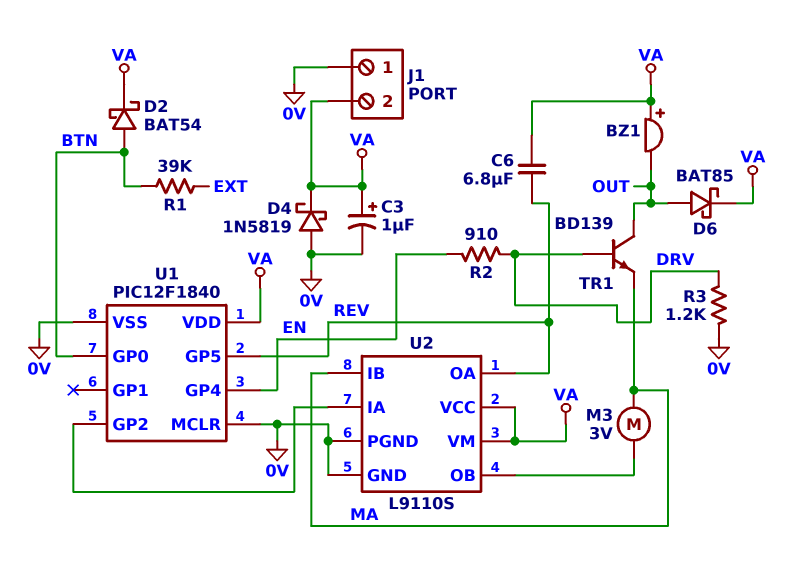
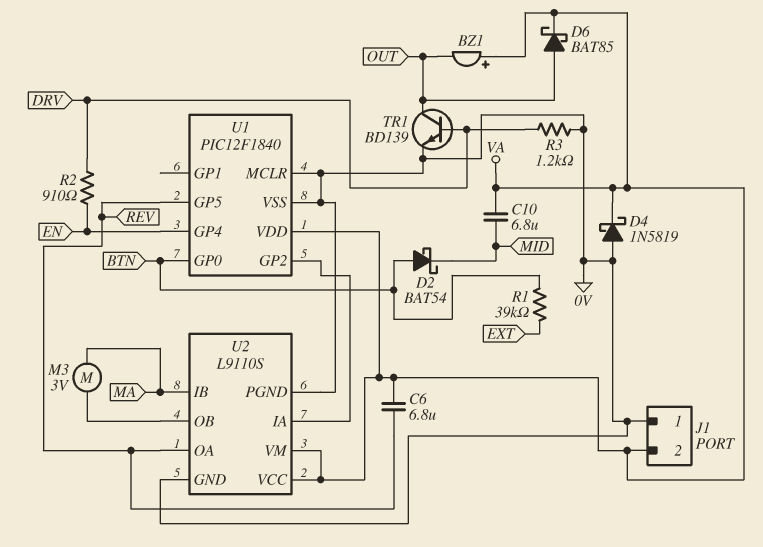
C3: 1uF (plus VA, minus 0V) -> none
C10: none -> 6.8uF (MID, VA)
D2: schottky BAT54 (A BTN, K VA) -> schottky BAT54 (A BTN, K MID)
TR1: NPN BD139 (B DRV, C OUT, E MA) -> NPN BD139 (B DRV, C OUT, E 0V)

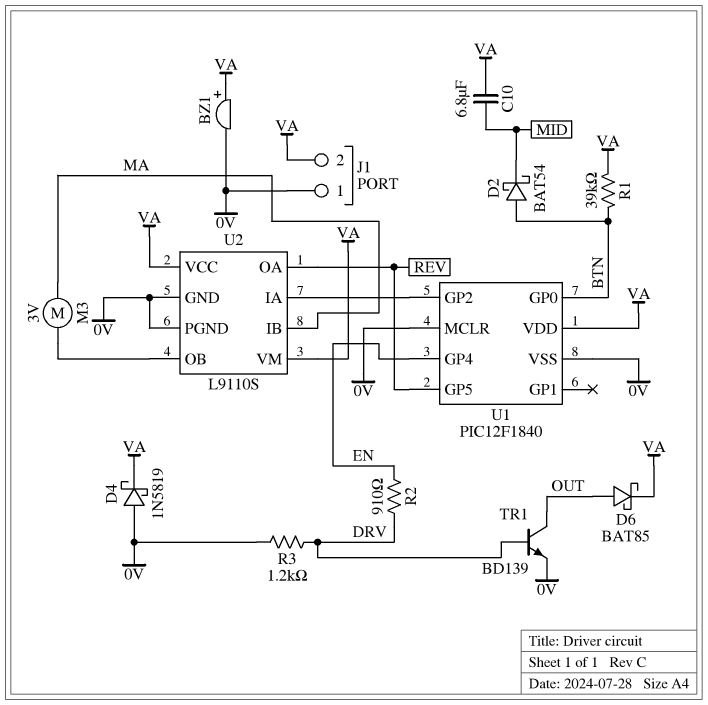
BZ1: buzzer (plus VA, minus OUT) -> buzzer (plus VA, minus 0V)
C6: 6.8uF (REV, VA) -> none
R1: 39k (BTN, EXT) -> 39k (BTN, VA)

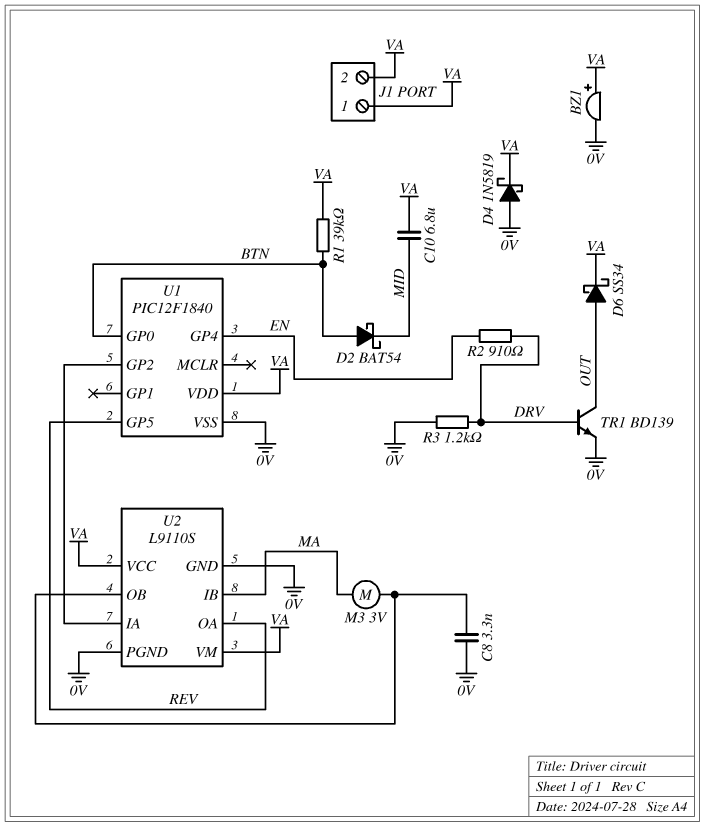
C8: none -> 3.3nF (0V, U2/OB)
D6: schottky BAT85 (A OUT, K VA) -> schottky SS34 (A OUT, K VA)
J1 pin 1: 0V -> VA
U1 pin MCLR: 0V -> none

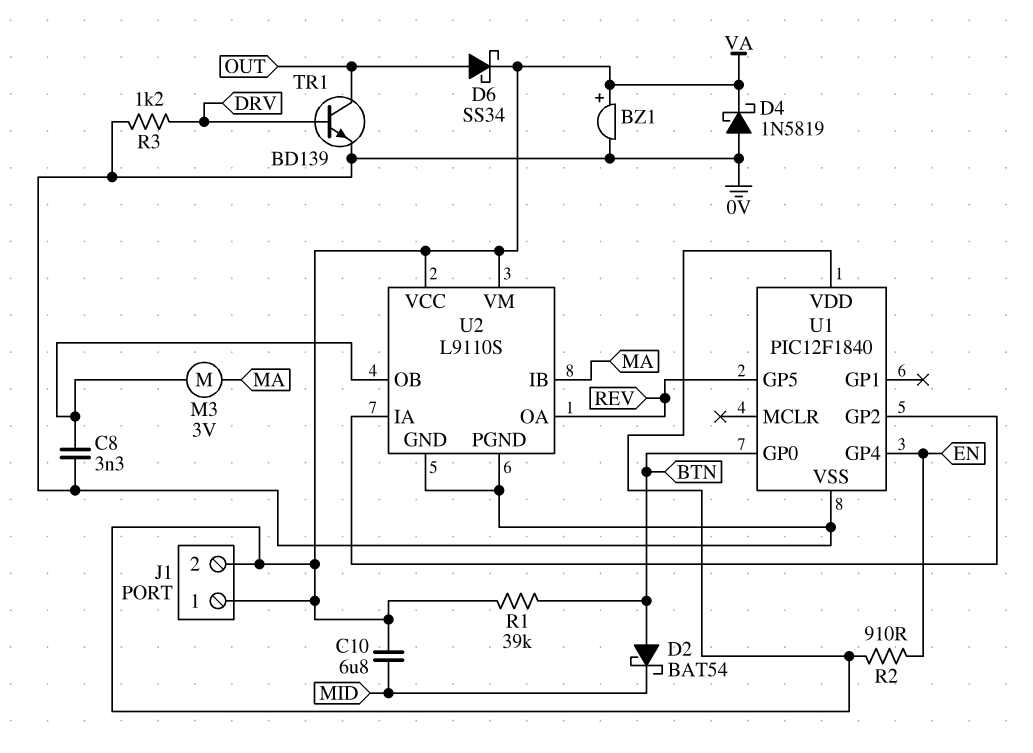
R2: 910 (DRV, EN) -> 910 (EN, VA)

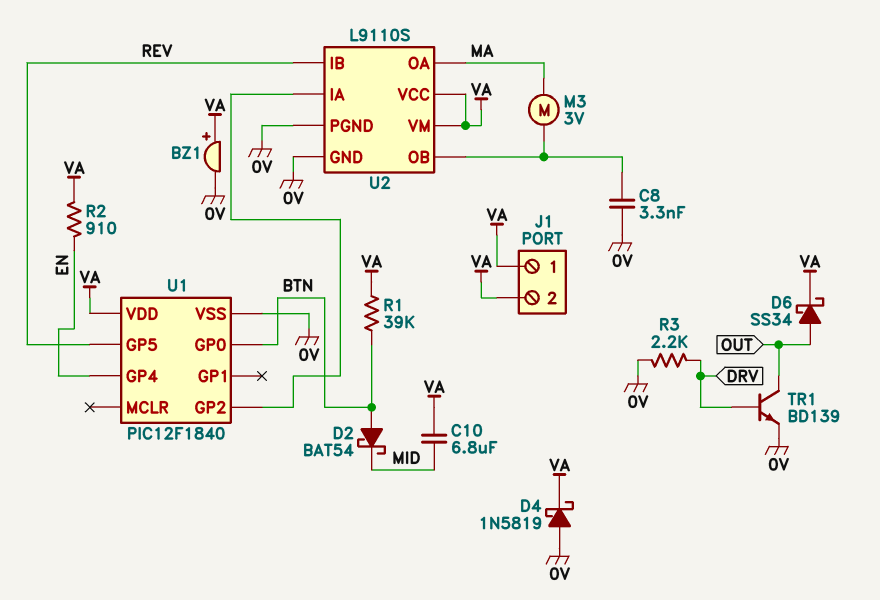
R3: 1.2k (0V, DRV) -> 2.2k (0V, DRV)
U2 pin IB: MA -> REV
U2 pin OA: REV -> MA

